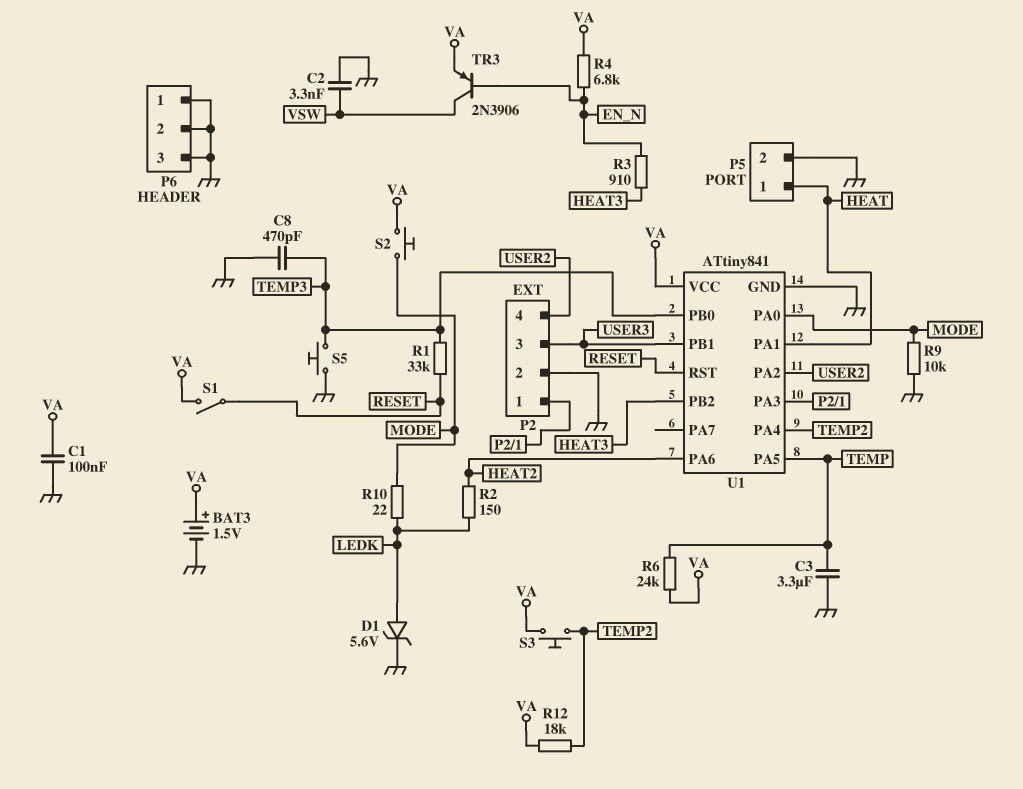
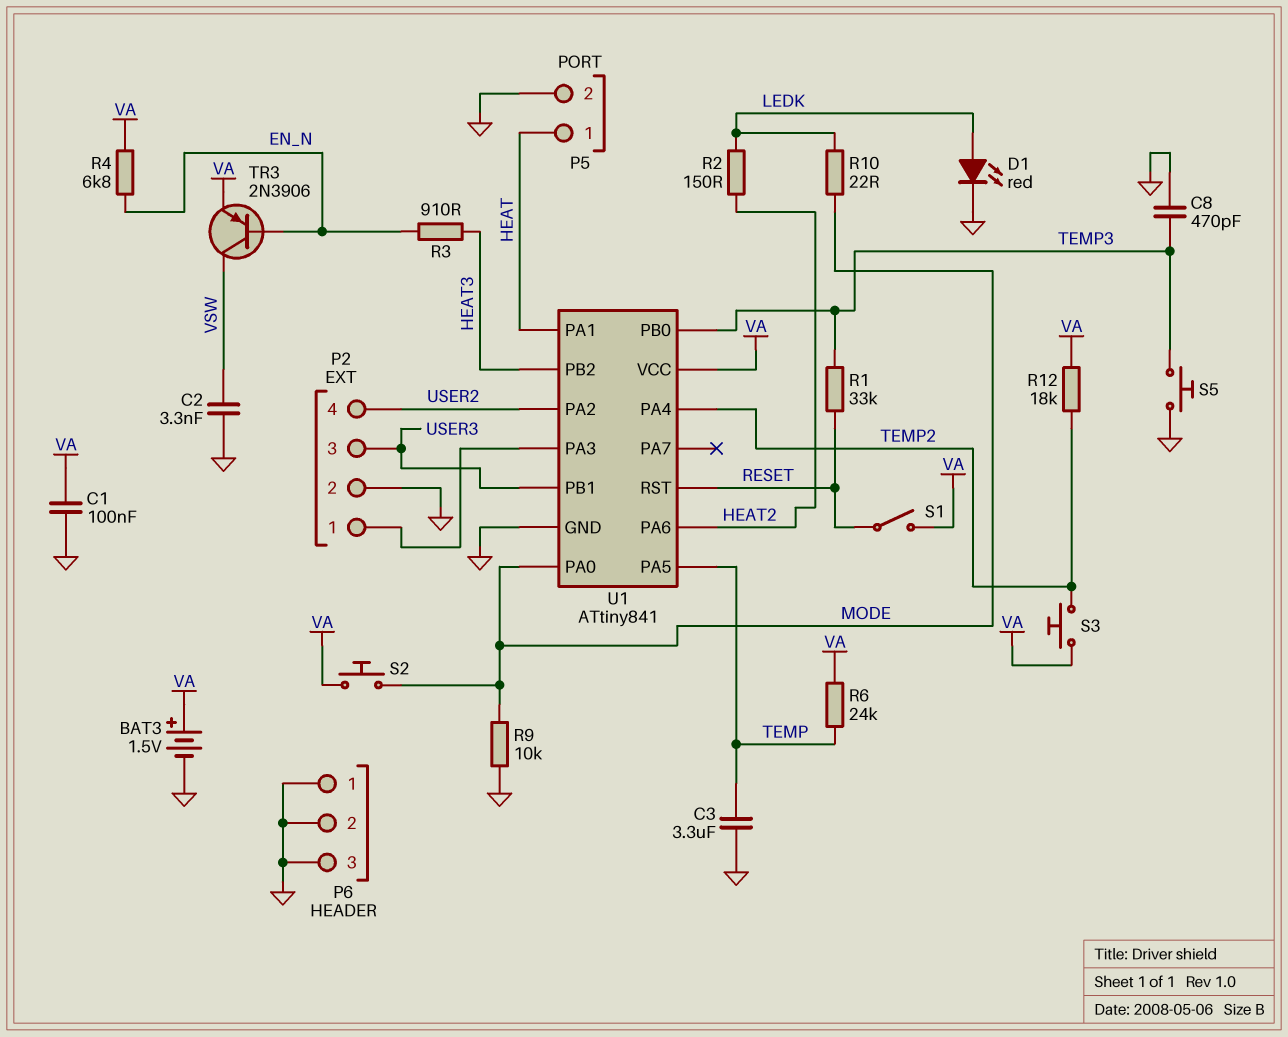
D1: zener 5.6V (A LEDK, K GND) -> LED red (A LEDK, K GND)

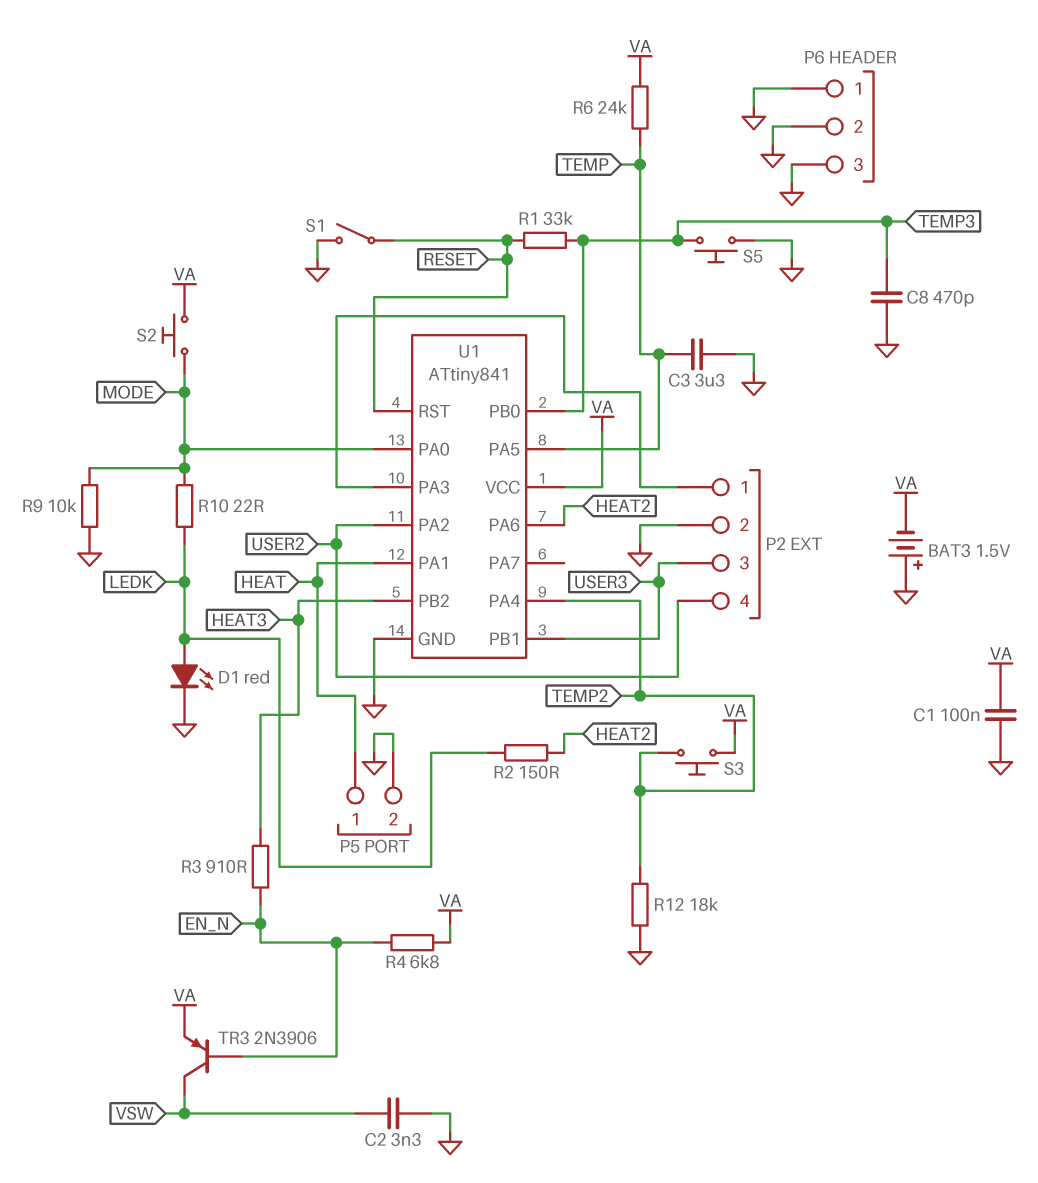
BAT3: 1.5V (plus VA, minus GND) -> 1.5V (plus GND, minus VA)
R12: 18k (TEMP2, VA) -> 18k (GND, TEMP2)
S1: switch (RESET, VA) -> switch (GND, RESET)

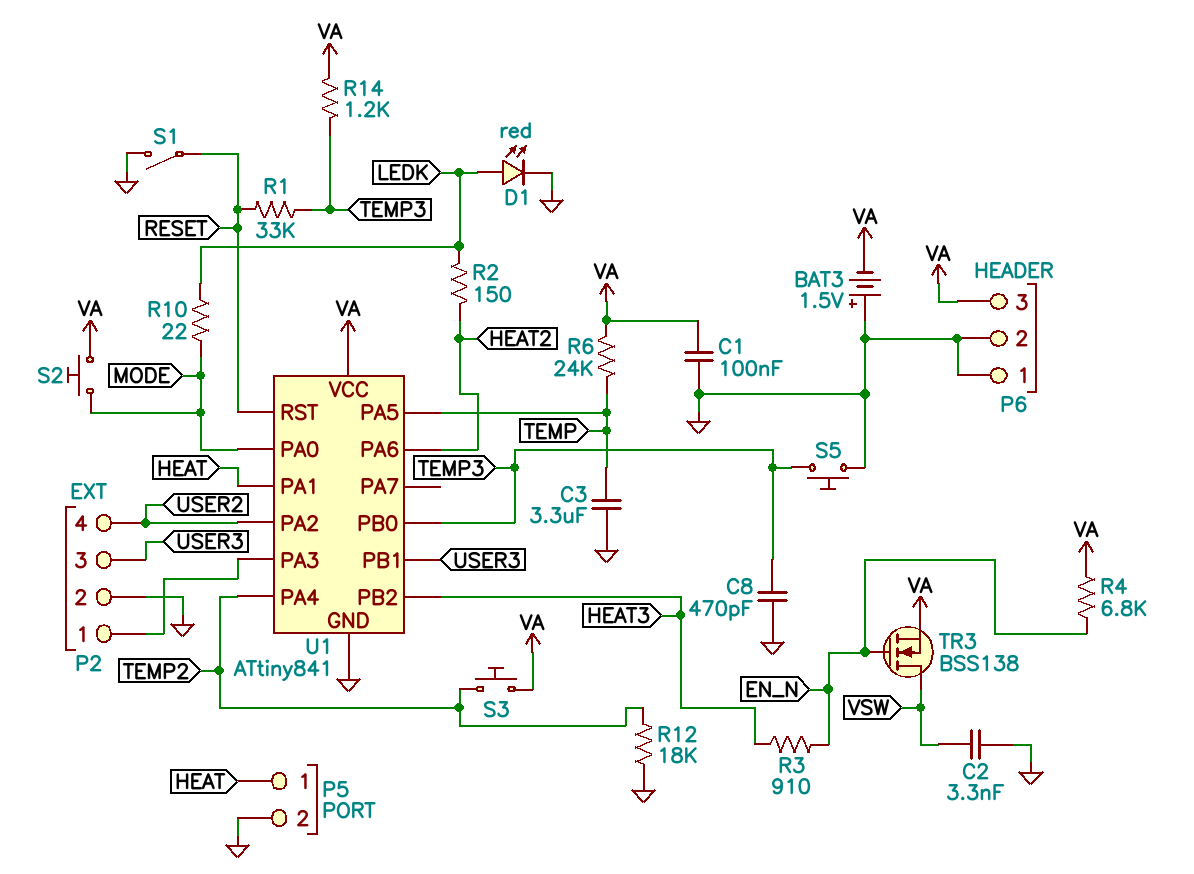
P6 pin 3: GND -> VA
R9: 10k (GND, MODE) -> none
R14: none -> 1.2k (TEMP3, VA)
TR3: PNP 2N3906 (B EN_N, C VSW, E VA) -> NMOS BSS138 (G EN_N, D VSW, S VA)

